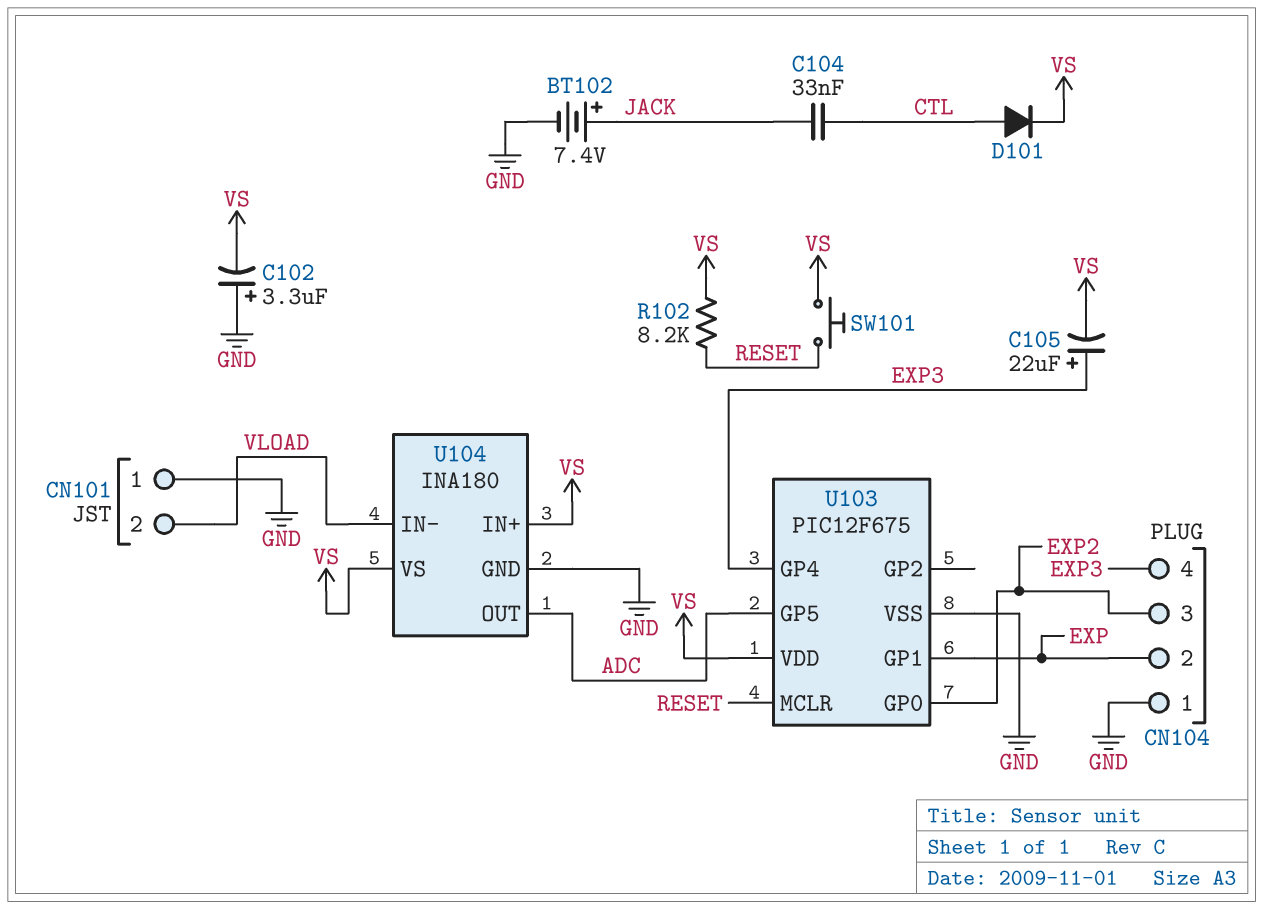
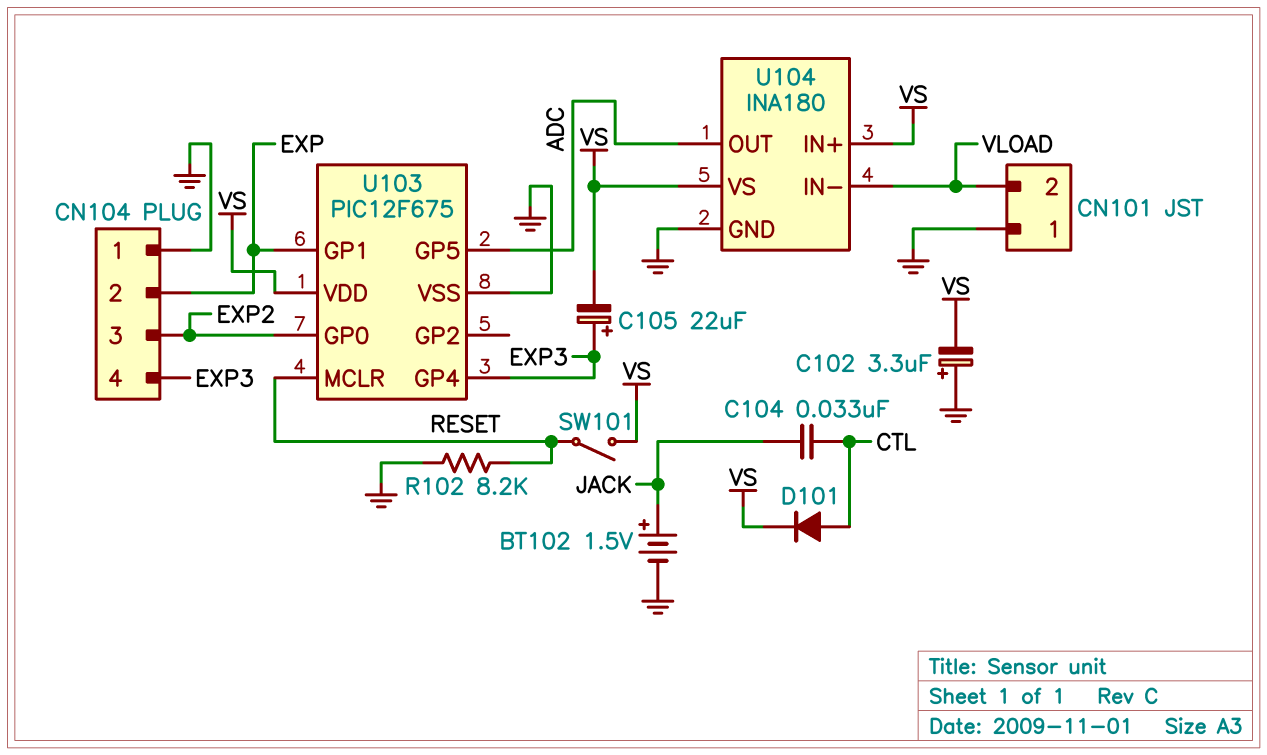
BT102: 7.4V (plus JACK, minus GND) -> 1.5V (plus JACK, minus GND)
R102: 8.2k (RESET, VS) -> 8.2k (GND, RESET)
SW101: button (RESET, VS) -> switch (RESET, VS)

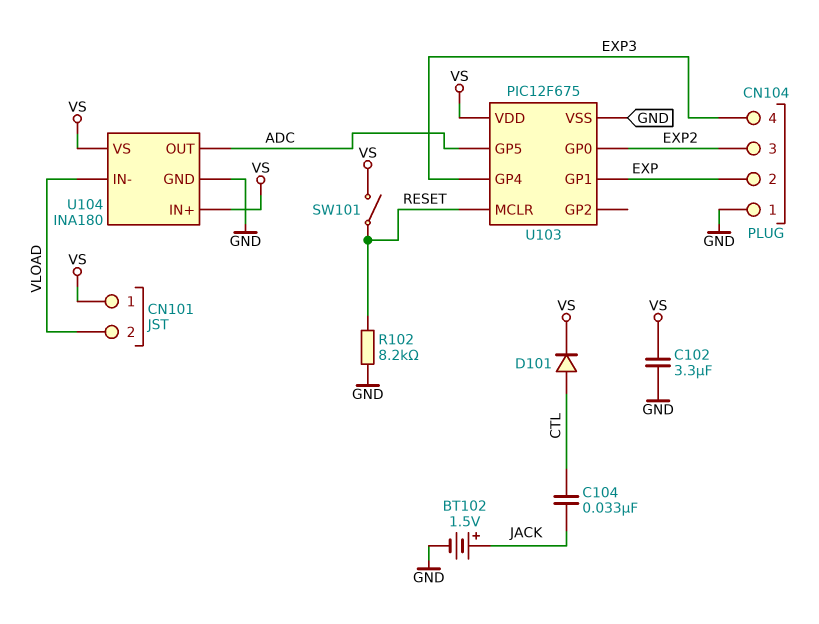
C102: 3.3uF (plus GND, minus VS) -> 3.3uF (GND, VS)
C105: 22uF (plus EXP3, minus VS) -> none
CN101 pin 1: GND -> VS

